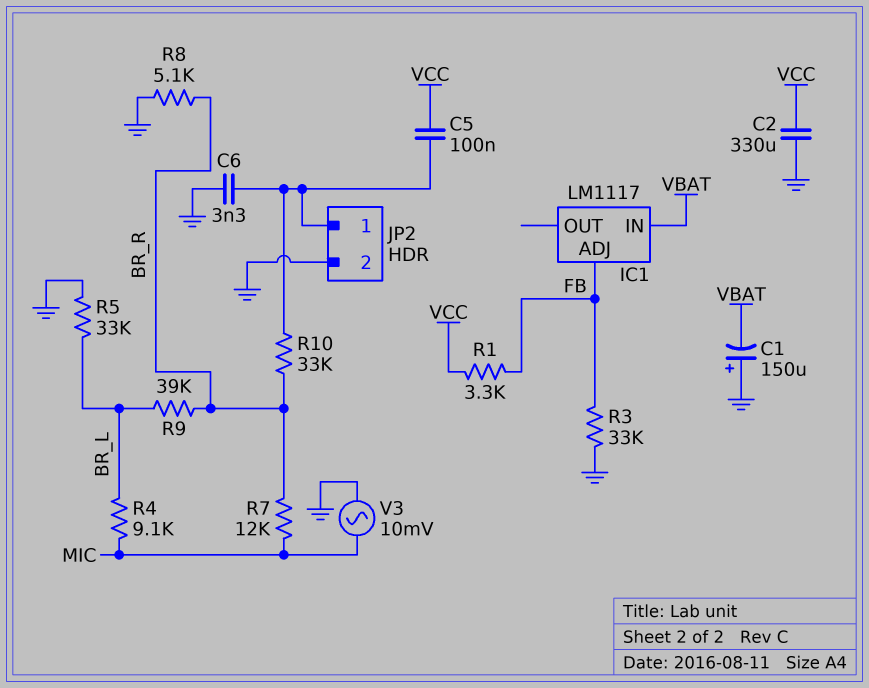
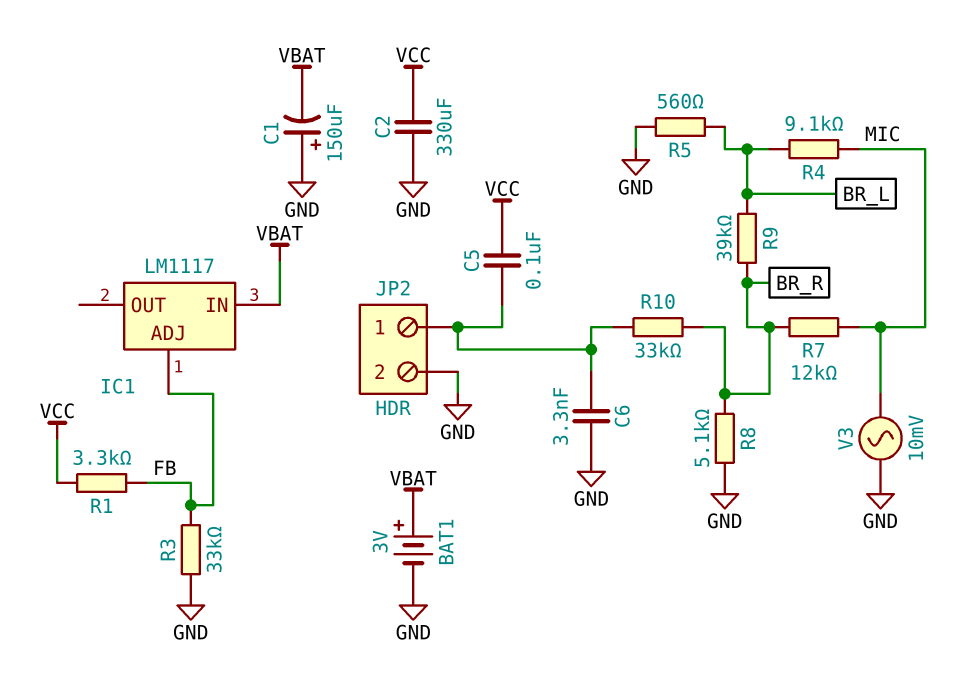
BAT1: none -> 3V (plus VBAT, minus GND)
R5: 33k (BR_L, GND) -> 560 (BR_L, GND)

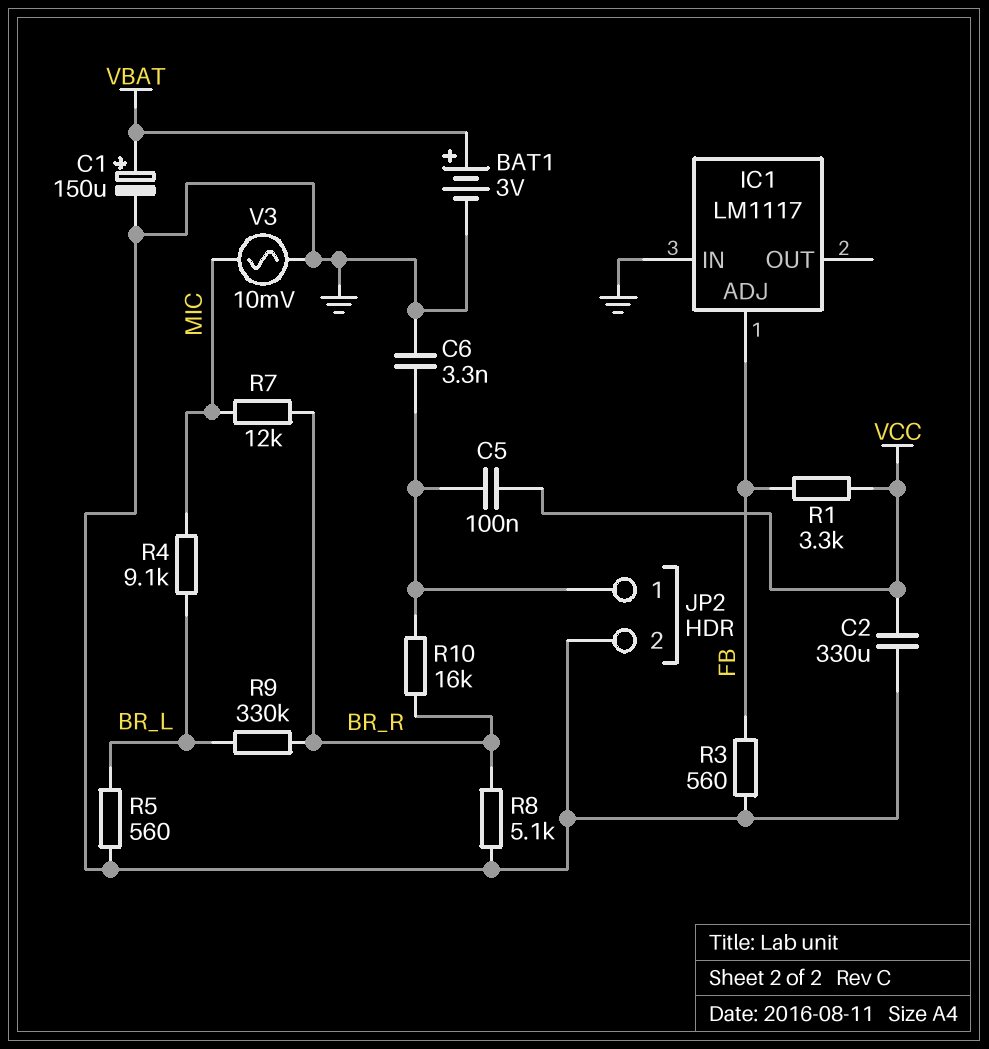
C1: 150uF (plus GND, minus VBAT) -> 150uF (plus VBAT, minus GND)
IC1 pin IN: VBAT -> GND
R3: 33k (FB, GND) -> 560 (FB, GND)
R9: 39k (BR_L, BR_R) -> 330k (BR_L, BR_R)
R10: 33k (BR_R, JP2/1) -> 16k (BR_R, JP2/1)

